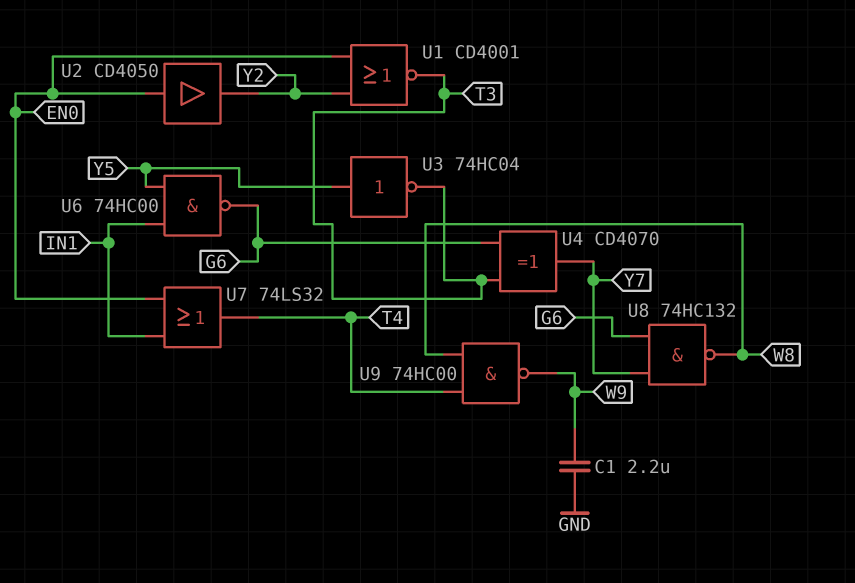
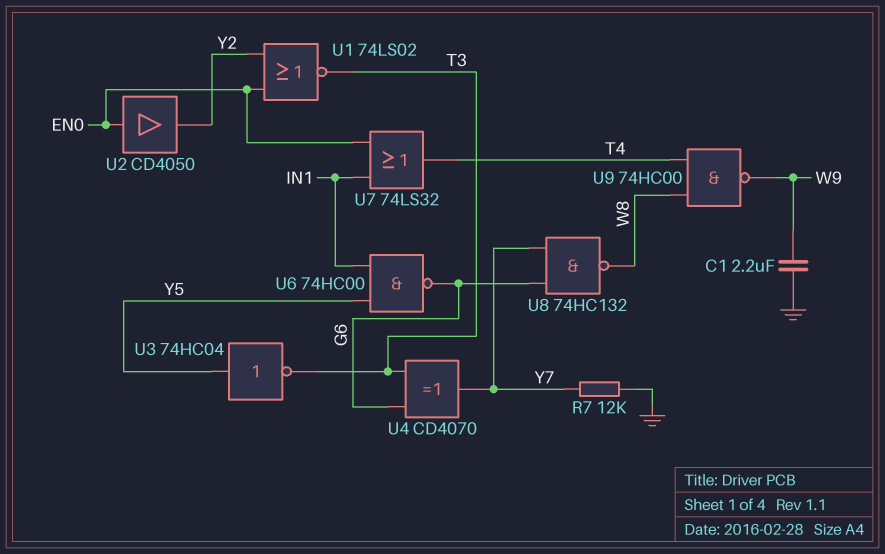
R7: none -> 12k (GND, Y7)
U1: NOR CD4001 (in EN0, in Y2, out T3) -> NOR 74LS02 (in EN0, in Y2, out T3)

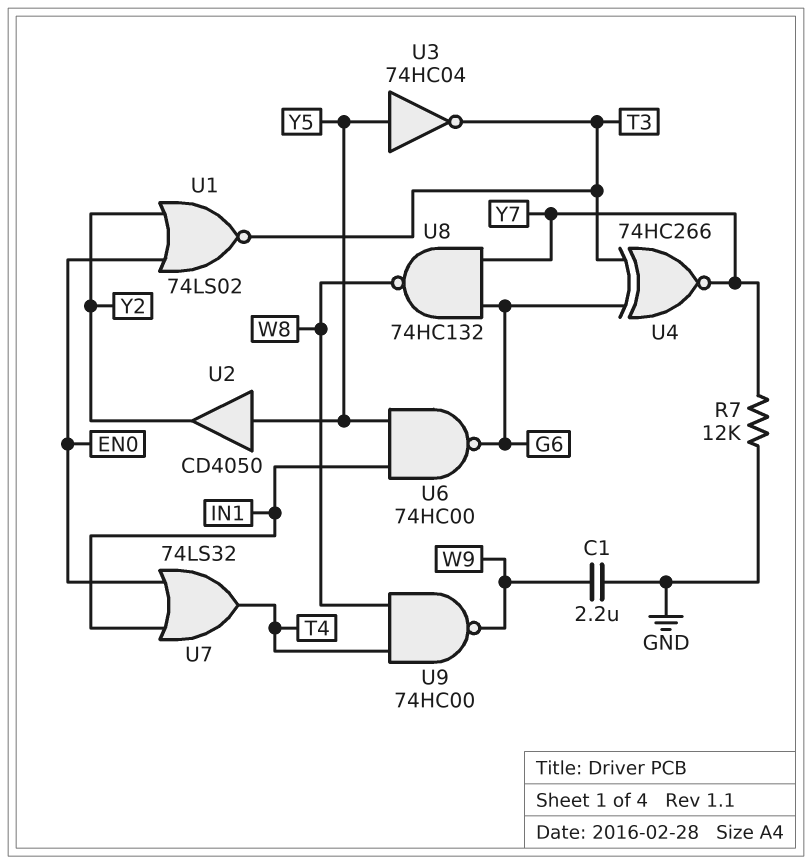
U2: buffer CD4050 (in EN0, out Y2) -> buffer CD4050 (in Y5, out Y2)
U4: XOR CD4070 (in G6, in T3, out Y7) -> XNOR 74HC266 (in G6, in T3, out Y7)

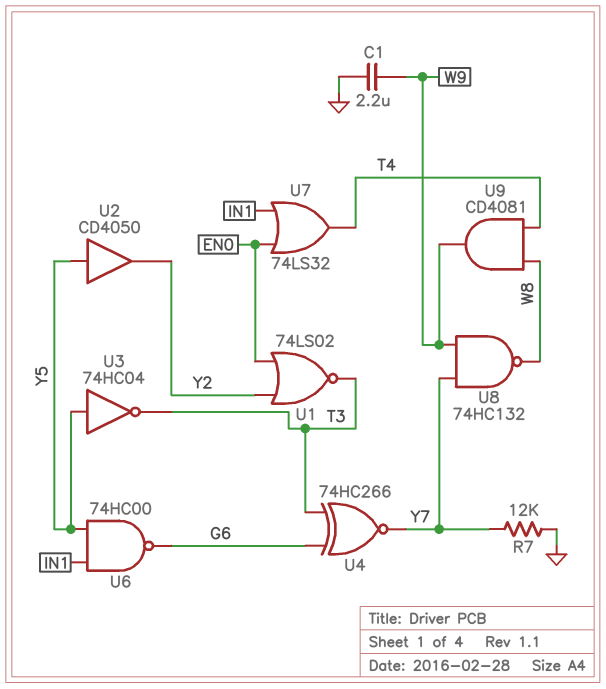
U8: NAND 74HC132 (in G6, in Y7, out W8) -> NAND 74HC132 (in W9, in Y7, out W8)
U9: NAND 74HC00 (in T4, in W8, out W9) -> AND CD4081 (in T4, in W8, out W9)

